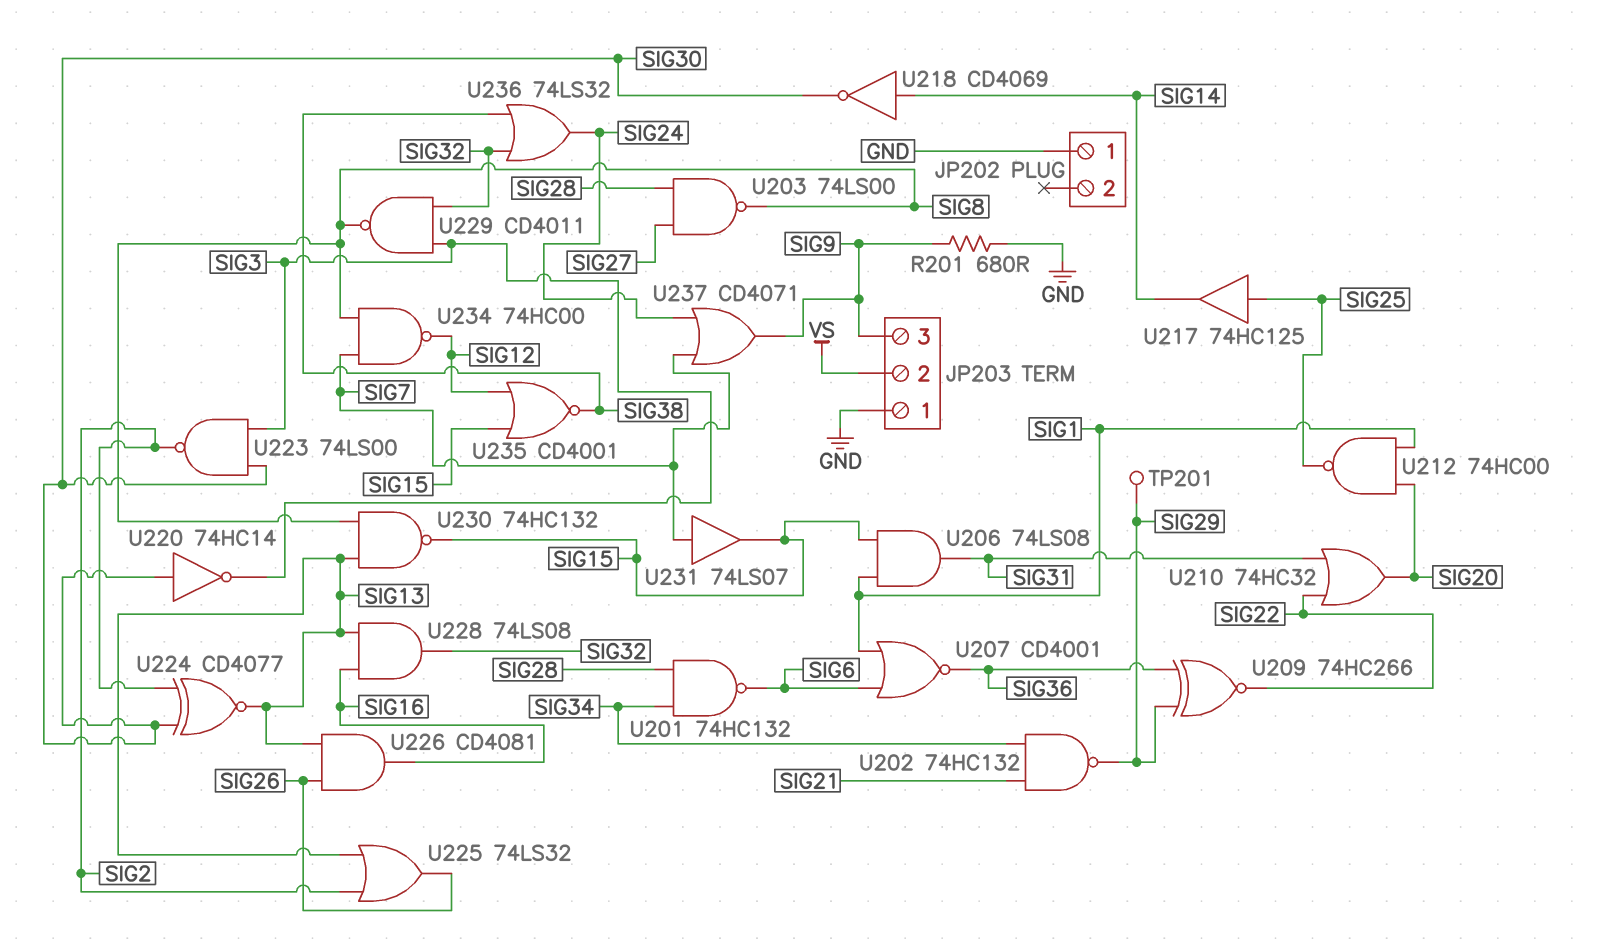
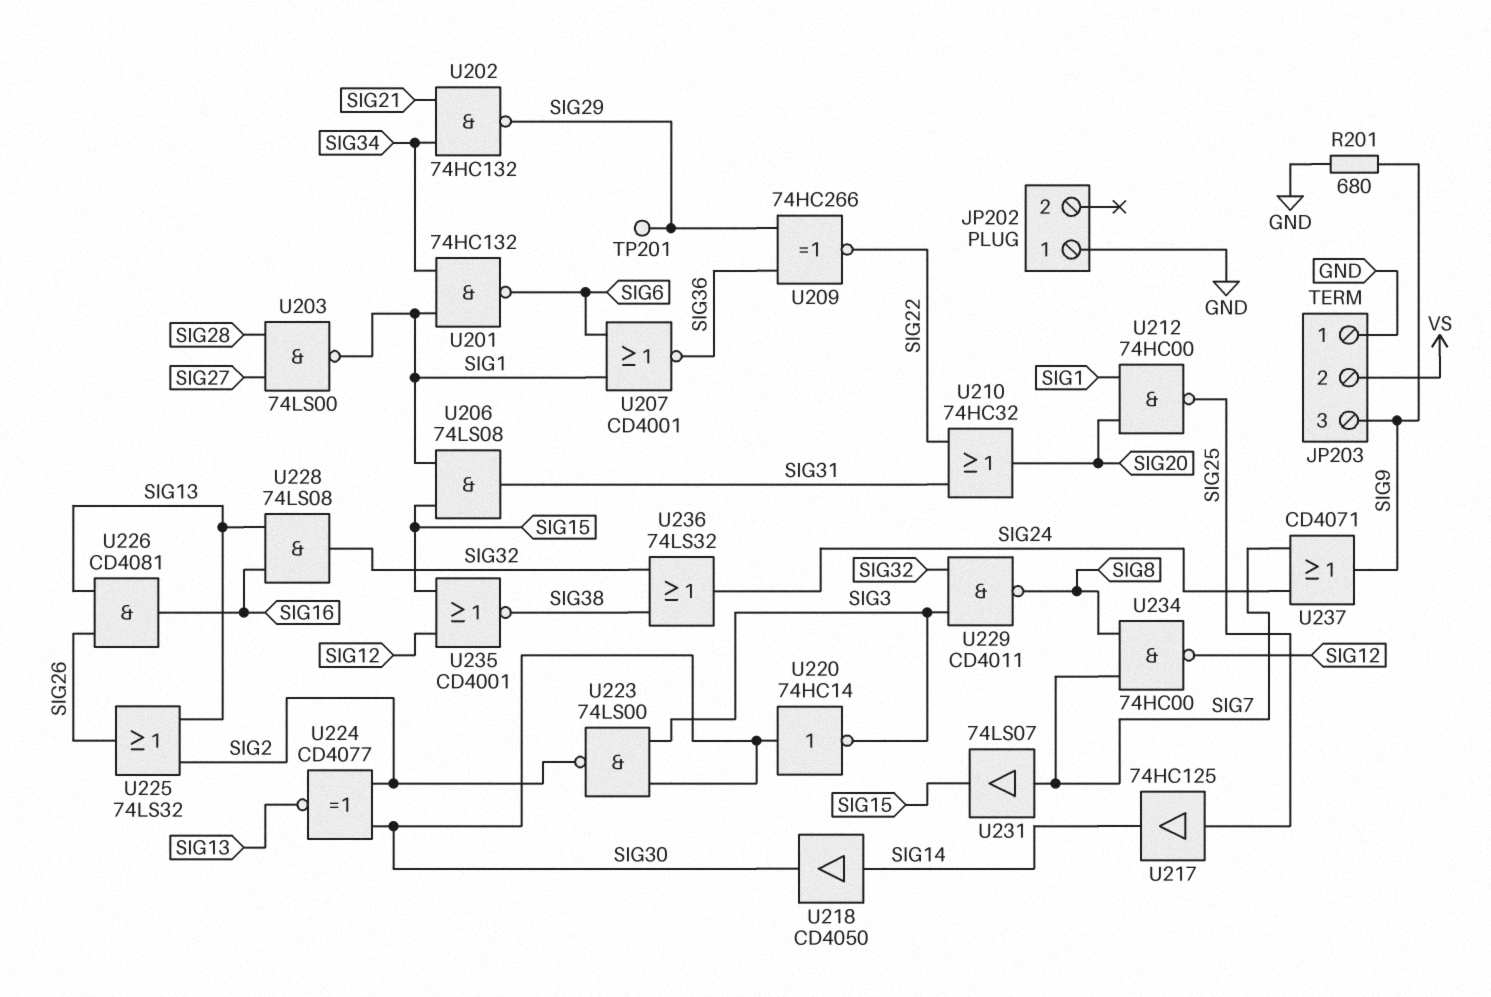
U201: NAND 74HC132 (in SIG28, in SIG34, out SIG6) -> NAND 74HC132 (in SIG1, in SIG34, out SIG6)
U203: NAND 74LS00 (in SIG27, in SIG28, out SIG8) -> NAND 74LS00 (in SIG27, in SIG28, out SIG1)
U218: NOT CD4069 (in SIG14, out SIG30) -> buffer CD4050 (in SIG14, out SIG30)
U230: NAND 74HC132 (in SIG8, in SIG13, out SIG15) -> none

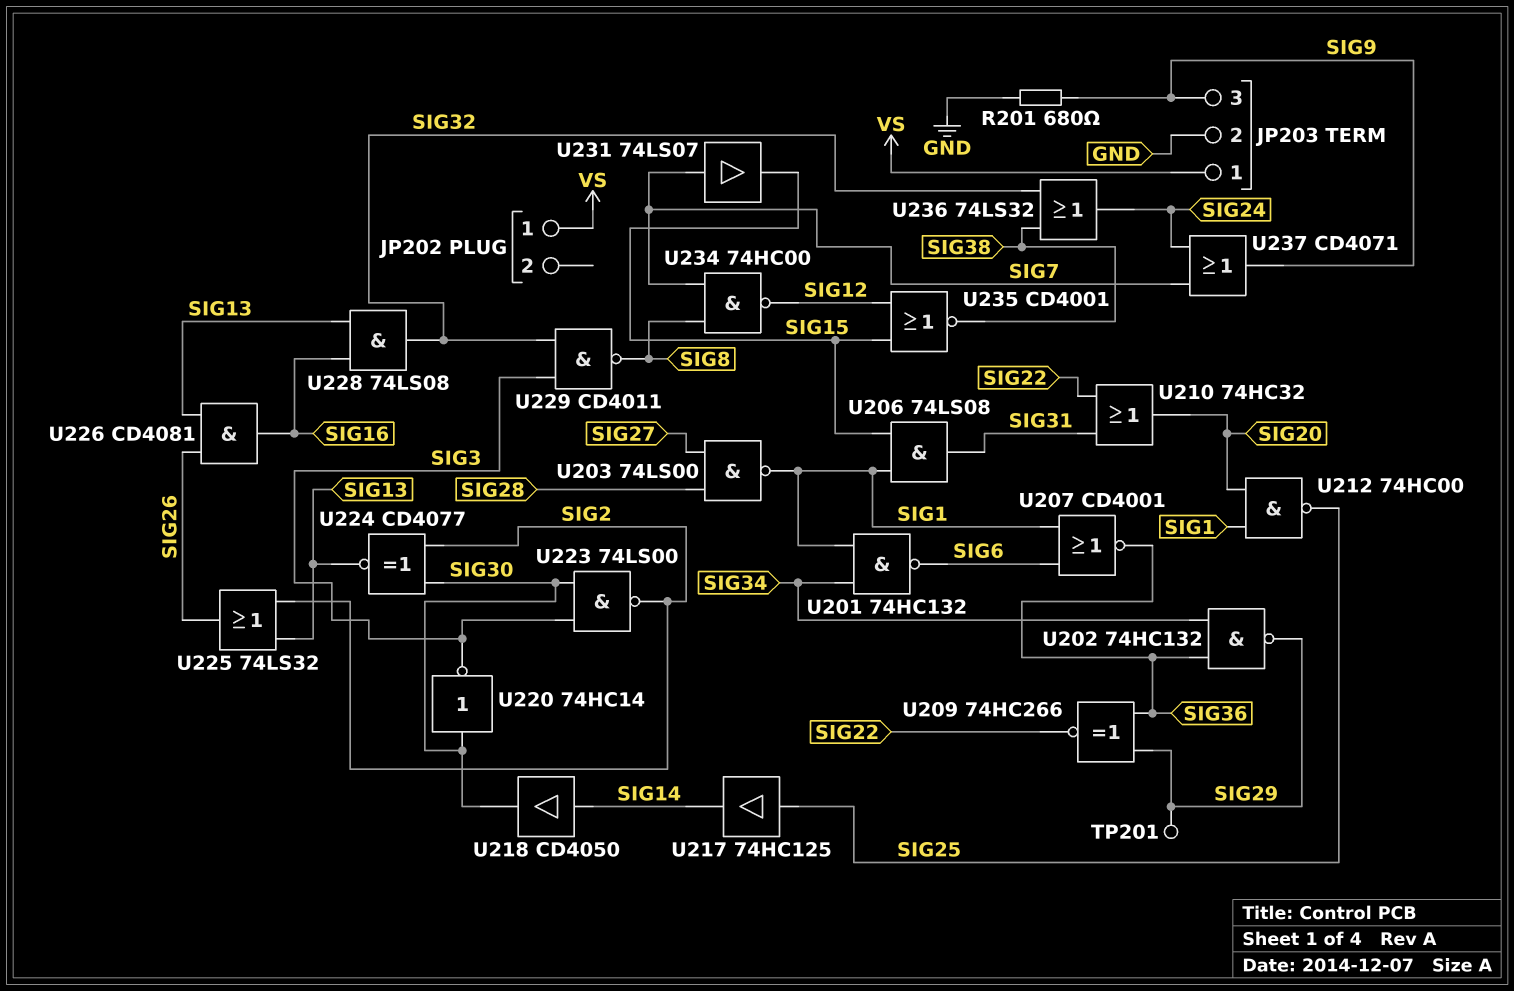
JP202 pin 1: GND -> VS
JP203 pin 1: GND -> VS
JP203 pin 2: VS -> GND
U202: NAND 74HC132 (in SIG21, in SIG34, out SIG29) -> NAND 74HC132 (in SIG34, in SIG36, out SIG29)

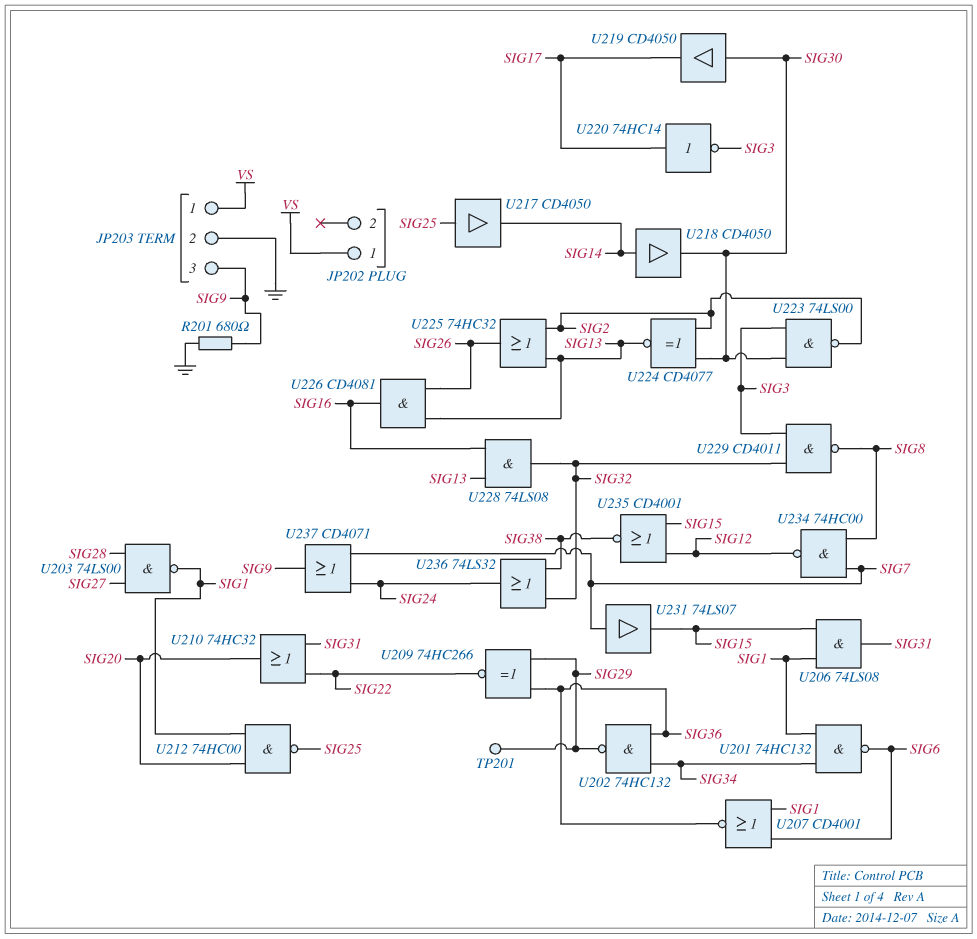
U217: buffer 74HC125 (in SIG25, out SIG14) -> buffer CD4050 (in SIG25, out SIG14)
U219: none -> buffer CD4050 (in SIG30, out SIG17)
U220: NOT 74HC14 (in SIG30, out SIG3) -> NOT 74HC14 (in SIG17, out SIG3)
U225: OR 74LS32 (in SIG2, in SIG13, out SIG26) -> OR 74HC32 (in SIG2, in SIG13, out SIG26)

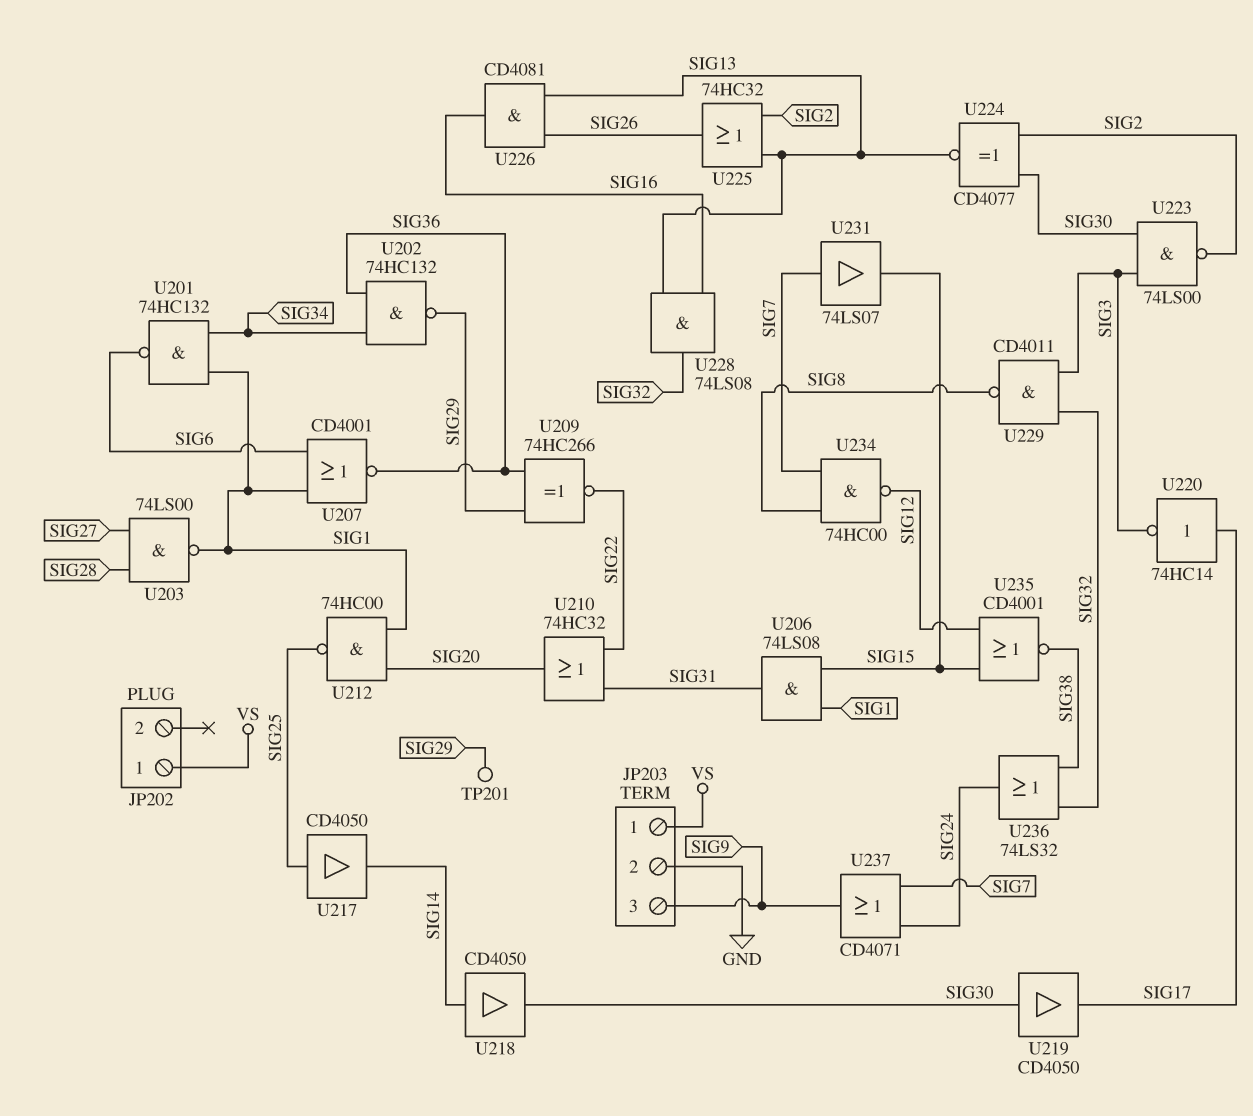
R201: 680 (GND, SIG9) -> none

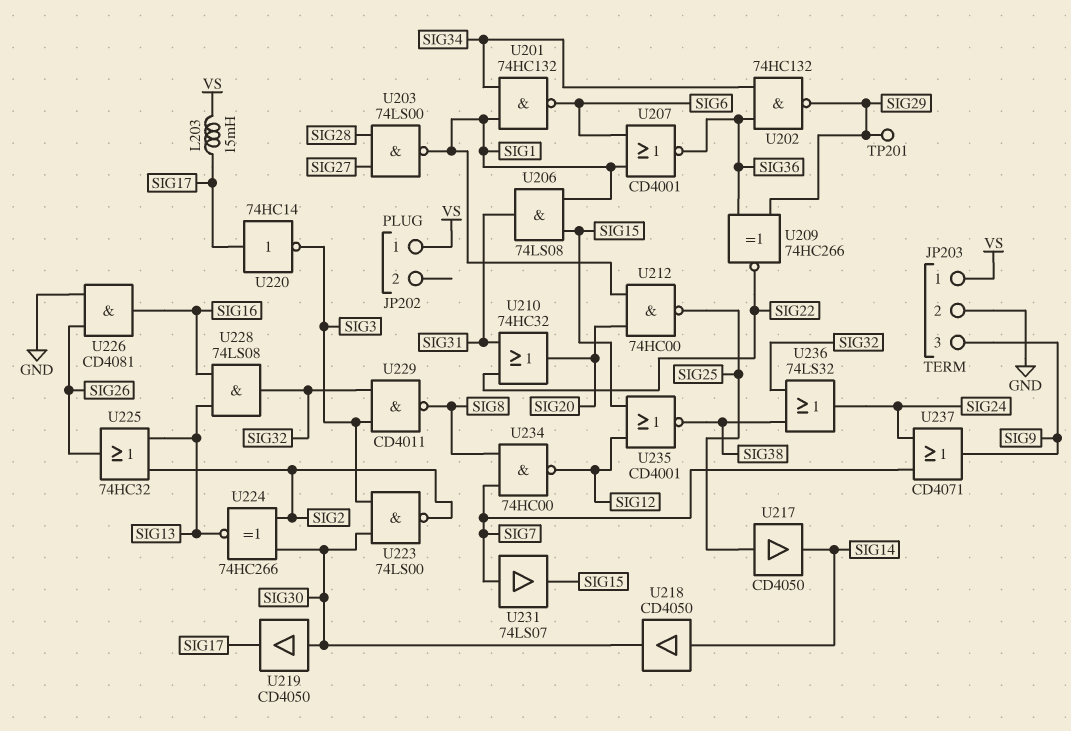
L203: none -> 15mH (SIG17, VS)
U224: XNOR CD4077 (in SIG2, in SIG30, out SIG13) -> XNOR 74HC266 (in SIG2, in SIG30, out SIG13)
U226: AND CD4081 (in SIG13, in SIG26, out SIG16) -> AND CD4081 (in GND, in SIG26, out SIG16)

